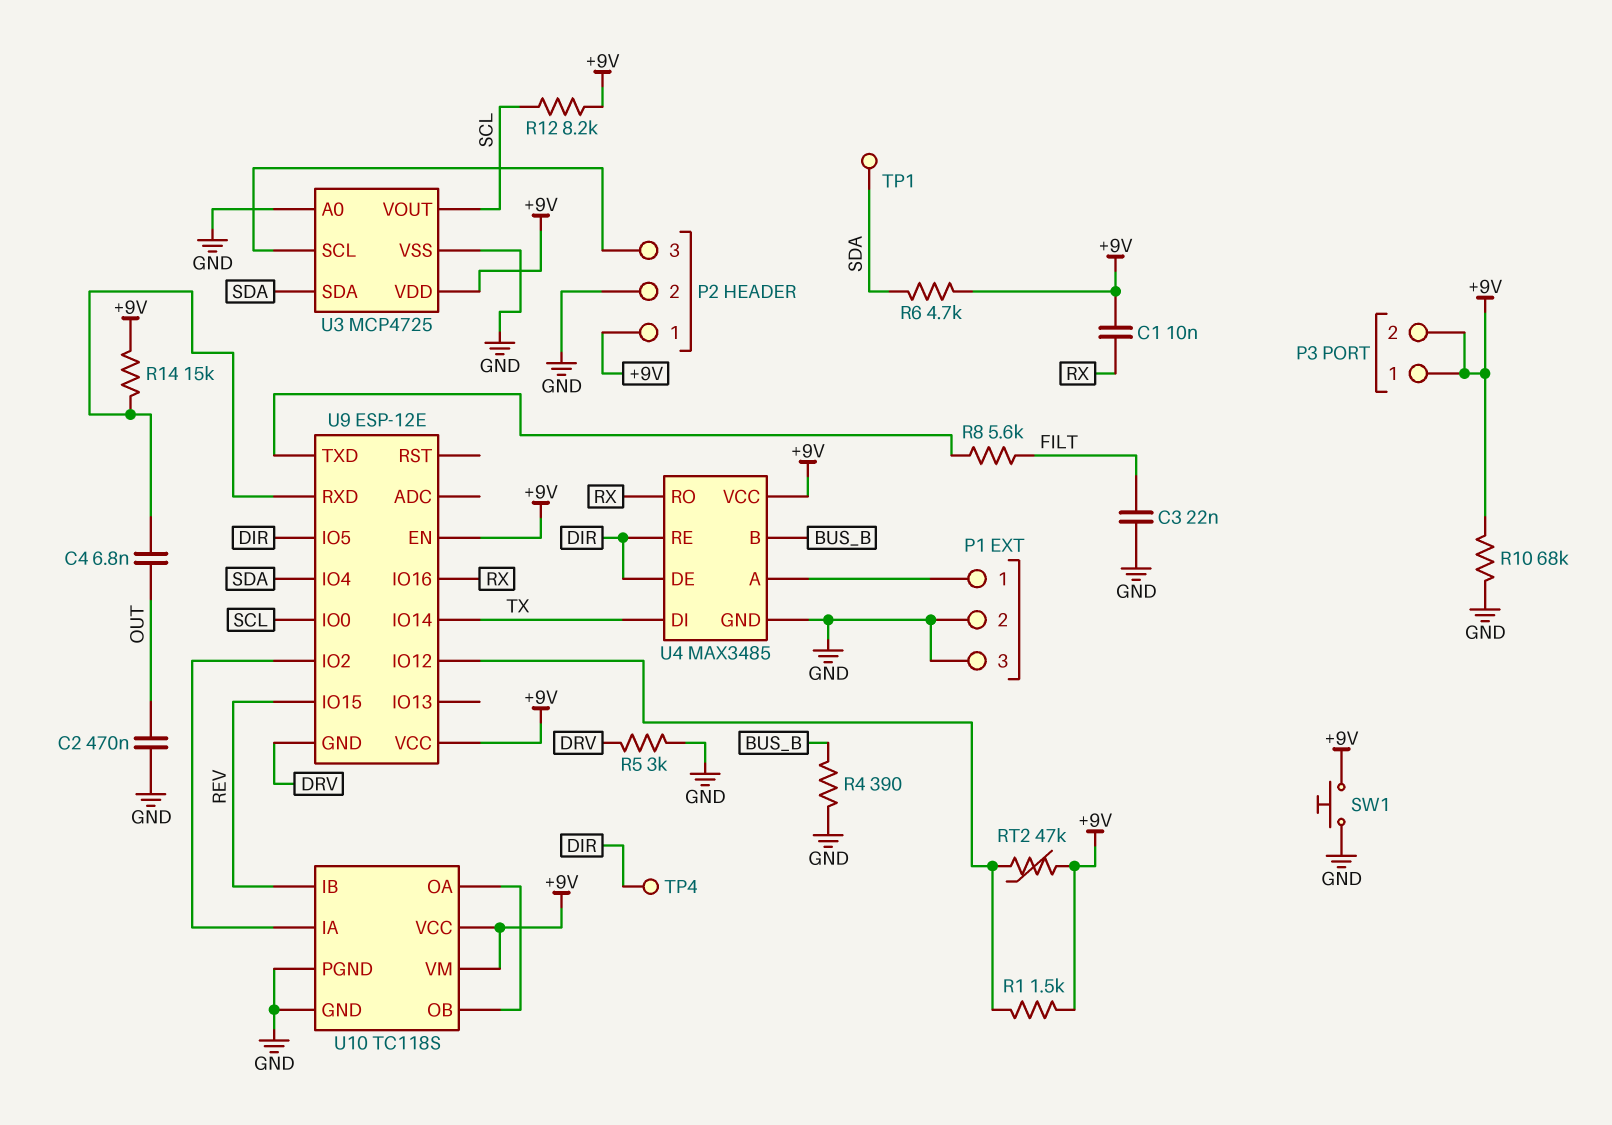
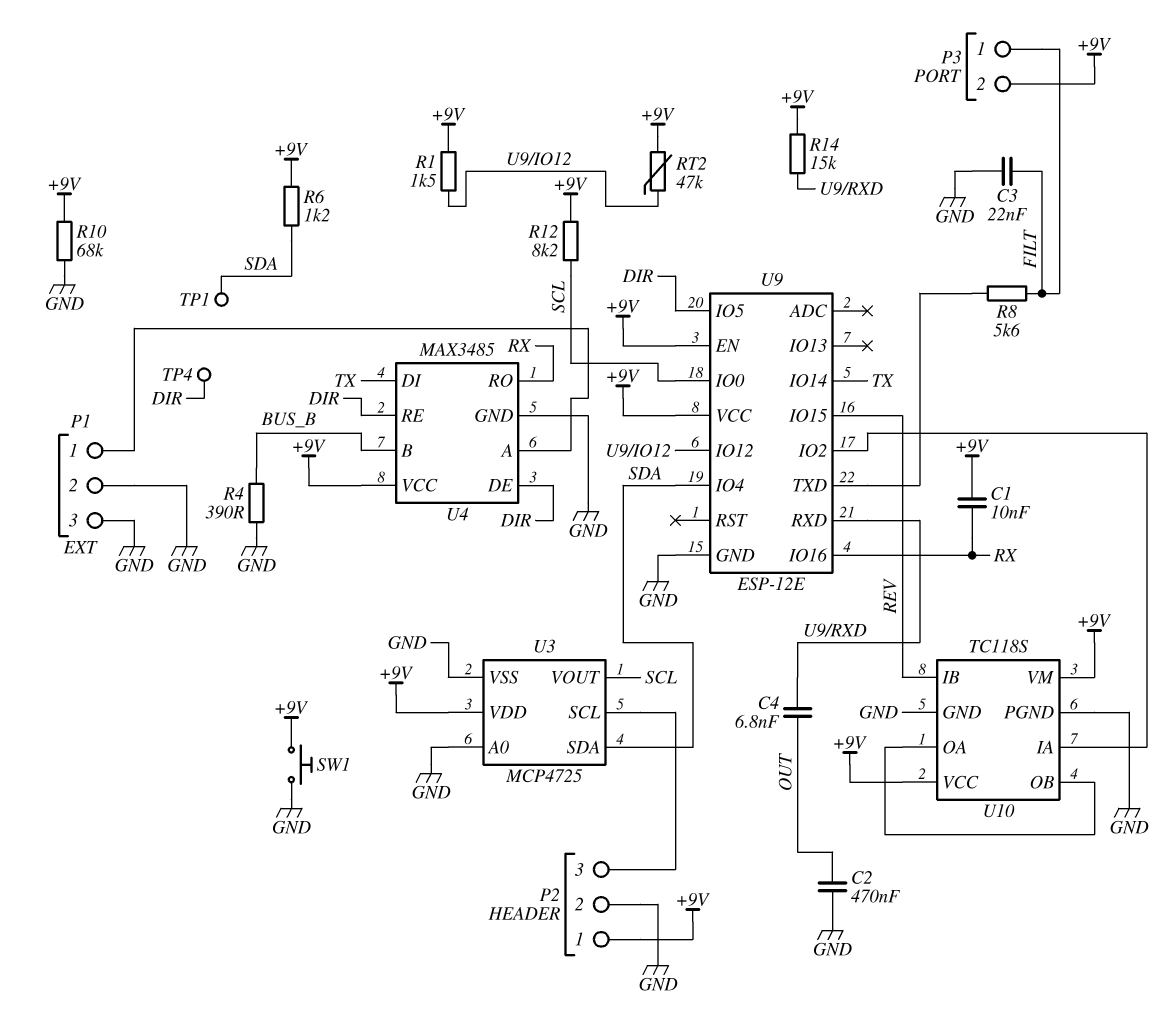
P3 pin 1: +9V -> FILT
R5: 3k (DRV, GND) -> none
R6: 4.7k (+9V, SDA) -> 1.2k (+9V, SDA)
U9 pin GND: DRV -> GND

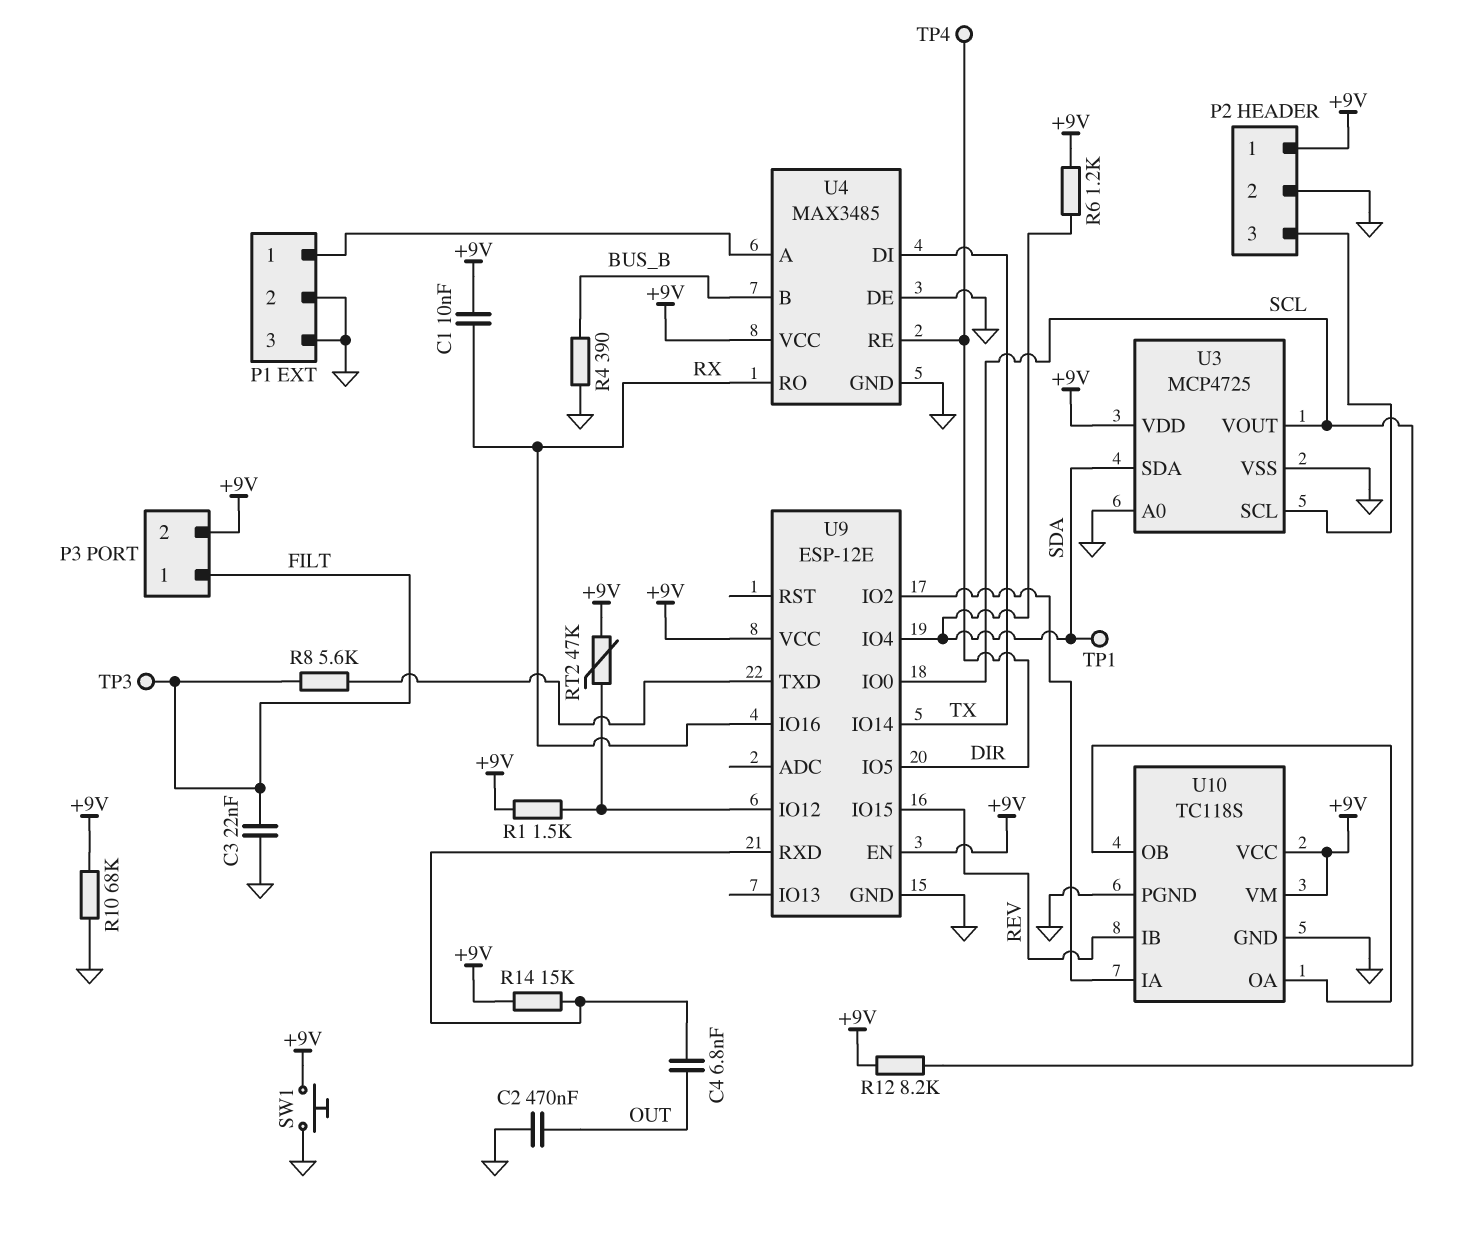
TP3: none -> test point (FILT)
U4 pin DE: DIR -> GND

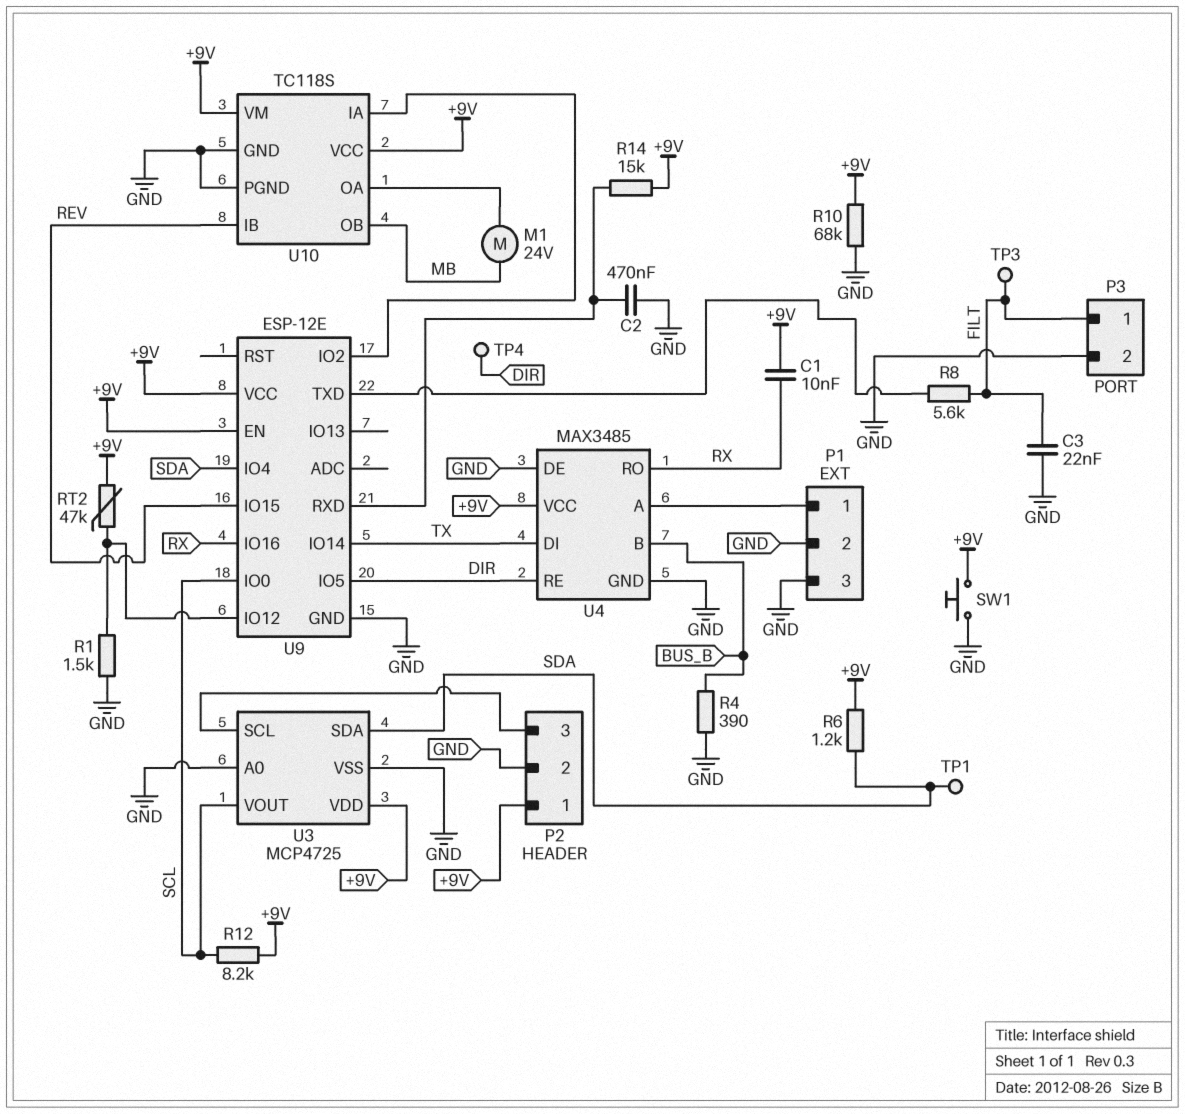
C2: 470nF (GND, OUT) -> 470nF (GND, U9/RXD)
C4: 6.8nF (OUT, U9/RXD) -> none
M1: none -> motor 24V (MB, U10/OA)
P3 pin 2: +9V -> GND
R1: 1.5k (+9V, U9/IO12) -> 1.5k (GND, U9/IO12)
U10 pin OB: U10/OA -> MB

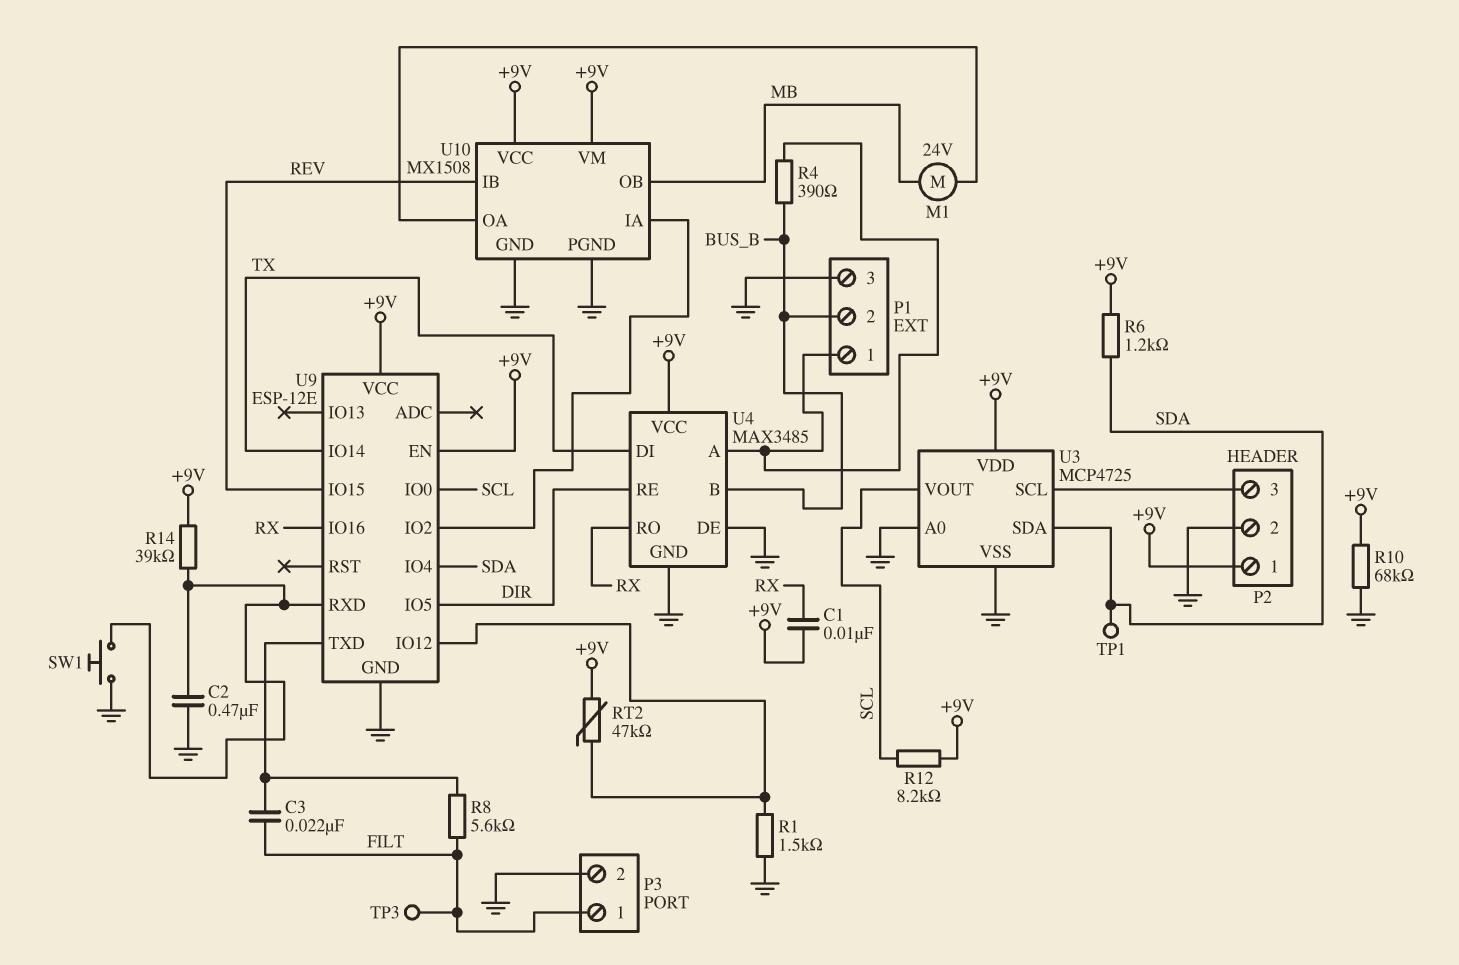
C3: 22nF (FILT, GND) -> 22nF (FILT, U9/TXD)
P1 pin 2: GND -> BUS_B
R4: 390 (BUS_B, GND) -> 390 (BUS_B, P1/1)
R14: 15k (+9V, U9/RXD) -> 39k (+9V, U9/RXD)
SW1: button (+9V, GND) -> button (GND, U9/RXD)
TP4: test point (DIR) -> none
U10: TC118S -> MX1508

